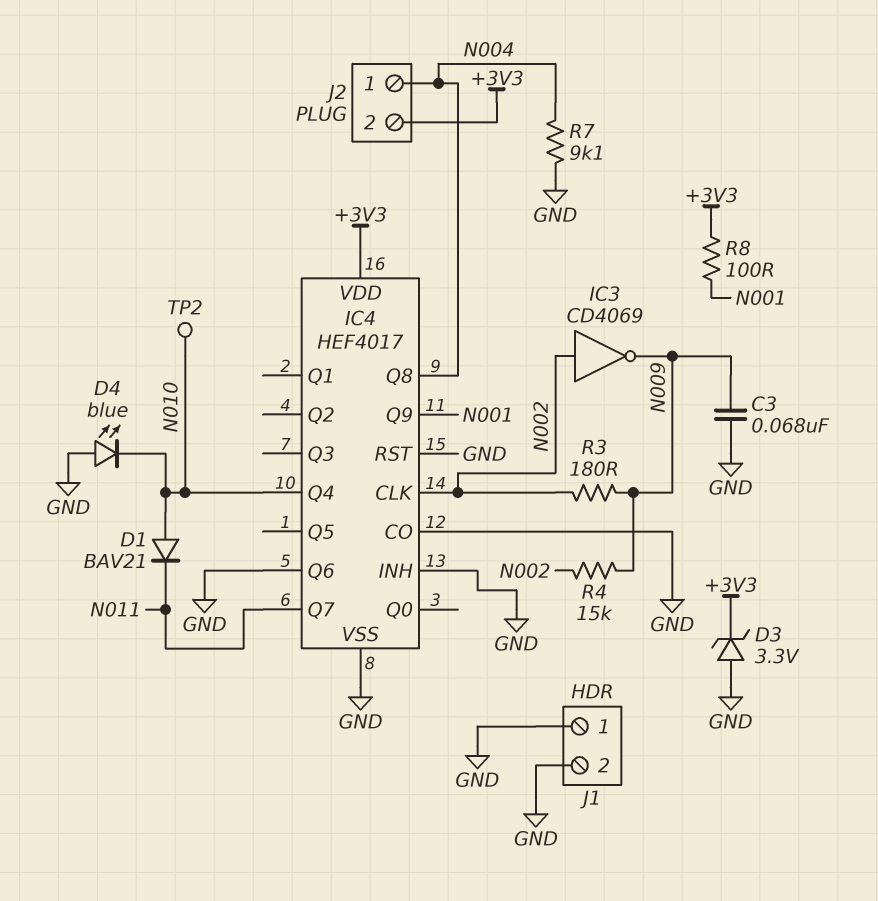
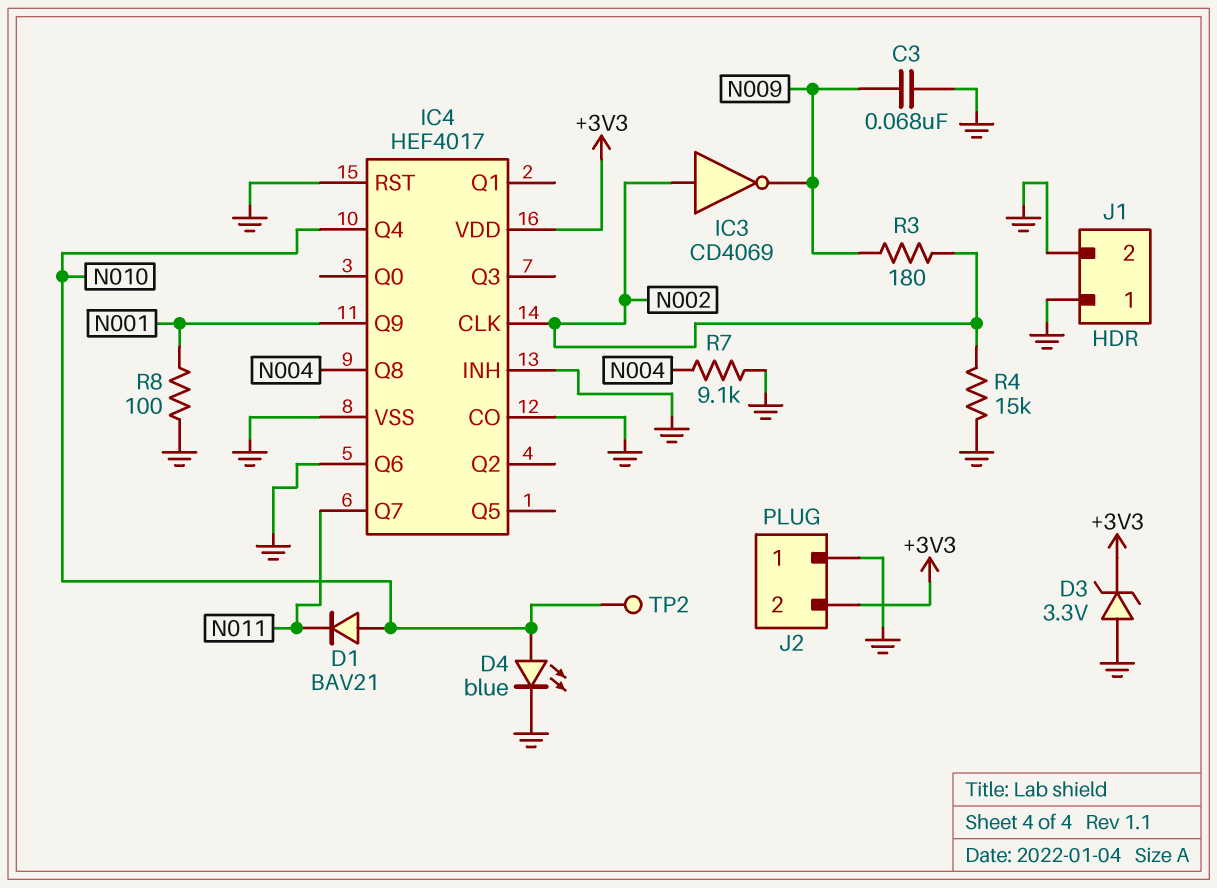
D4: LED blue (A GND, K N010) -> LED blue (A N010, K GND)
J2 pin 1: N004 -> GND
R4: 15k (N002, N009) -> 15k (GND, N002)
R8: 100 (+3V3, N001) -> 100 (GND, N001)

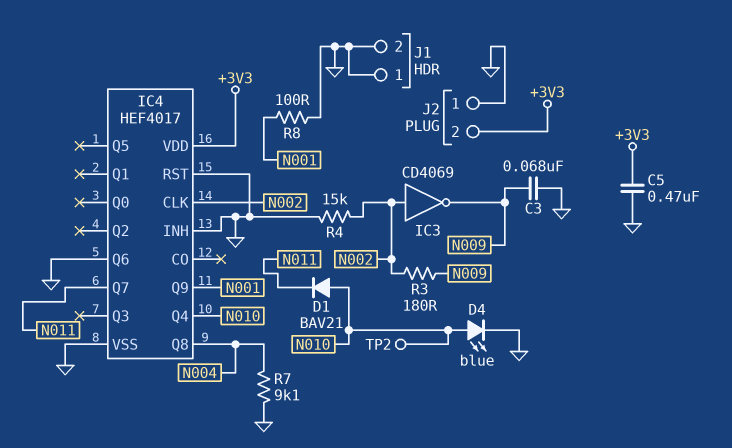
C5: none -> 470nF (+3V3, GND)
D3: zener 3.3V (A GND, K +3V3) -> none
IC4 pin CO: GND -> none

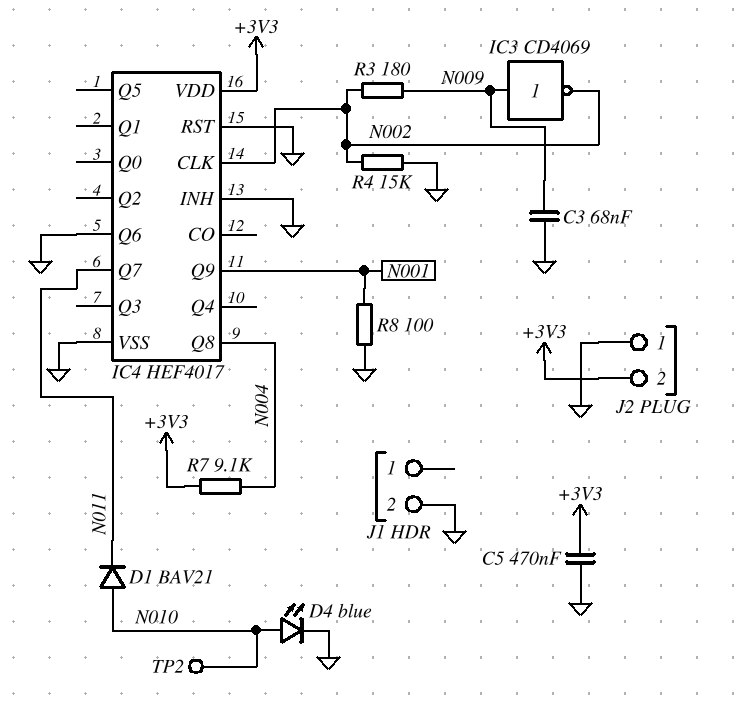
IC3: NOT CD4069 (in N002, out N009) -> NOT CD4069 (in N009, out N002)
IC4 pin Q4: N010 -> none
J1 pin 1: GND -> none
R7: 9.1k (GND, N004) -> 9.1k (+3V3, N004)

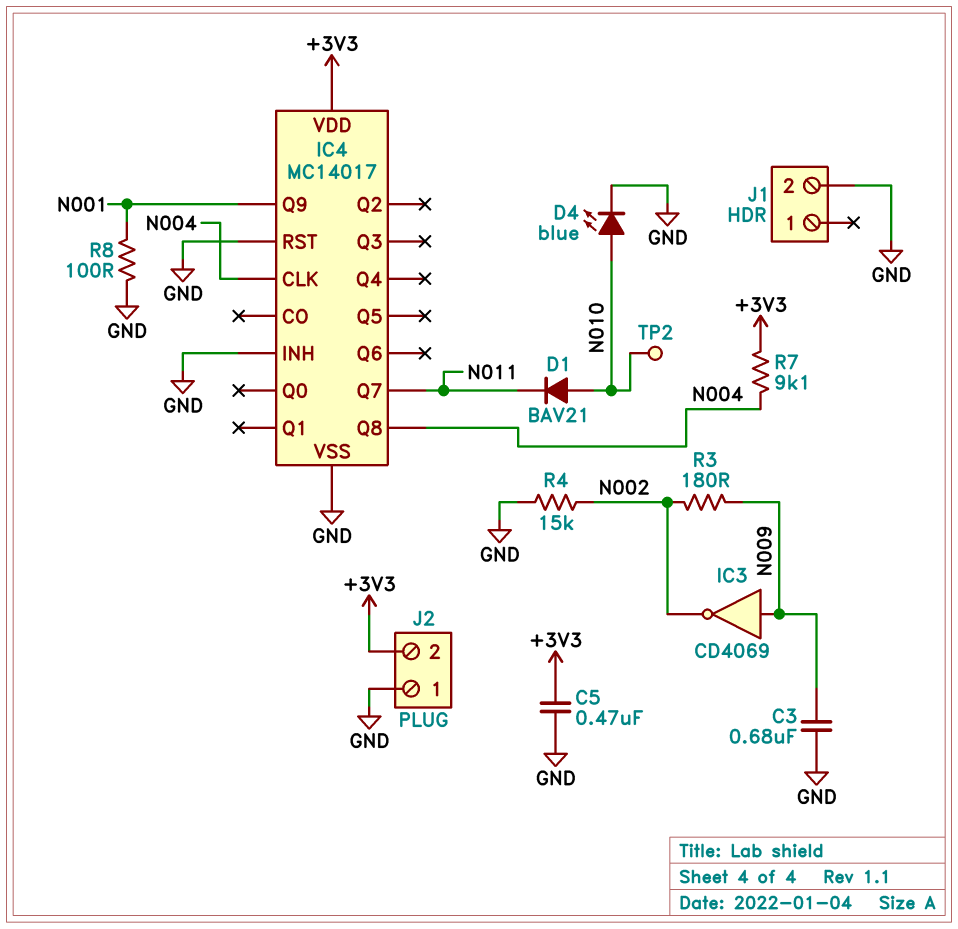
C3: 68nF (GND, N009) -> 680nF (GND, N009)
IC4: HEF4017 -> MC14017
IC4 pin CLK: N002 -> N004
IC4 pin Q6: GND -> none

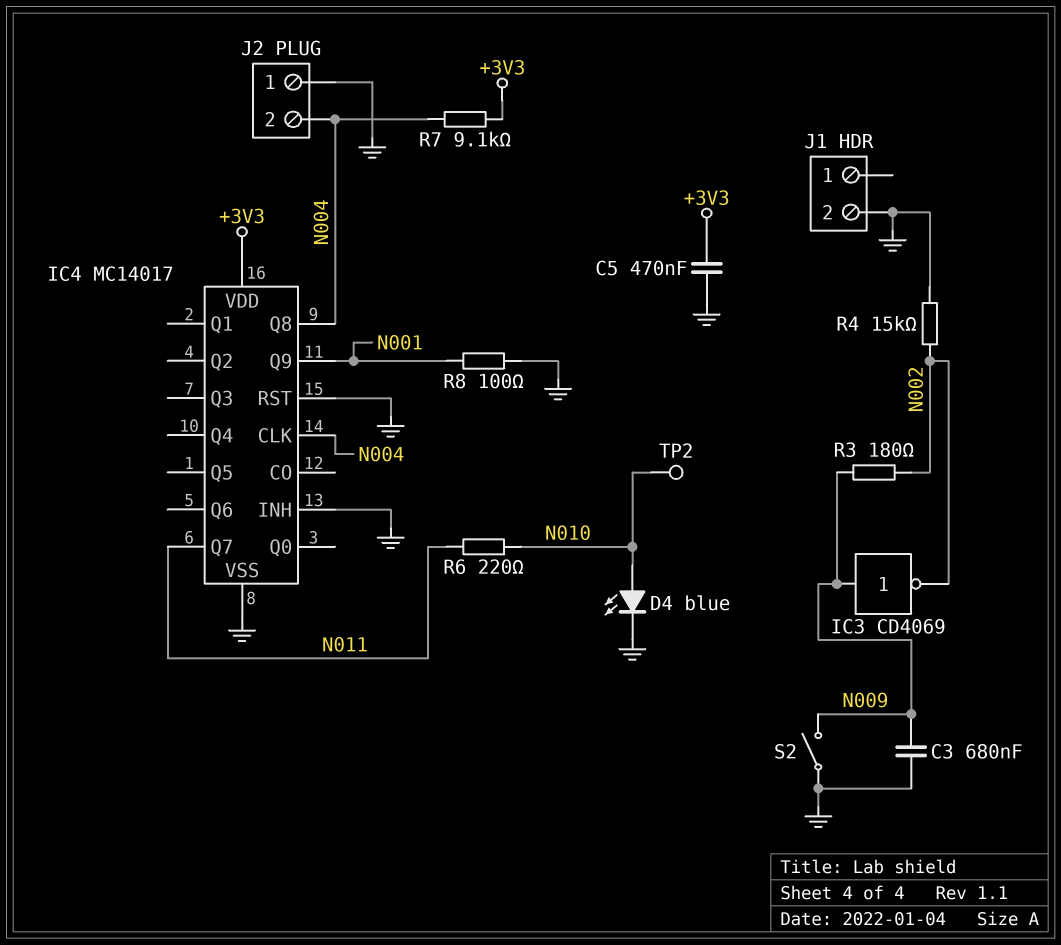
D1: diode BAV21 (A N010, K N011) -> none
J2 pin 2: +3V3 -> N004
R6: none -> 220 (N010, N011)
S2: none -> switch (GND, N009)

